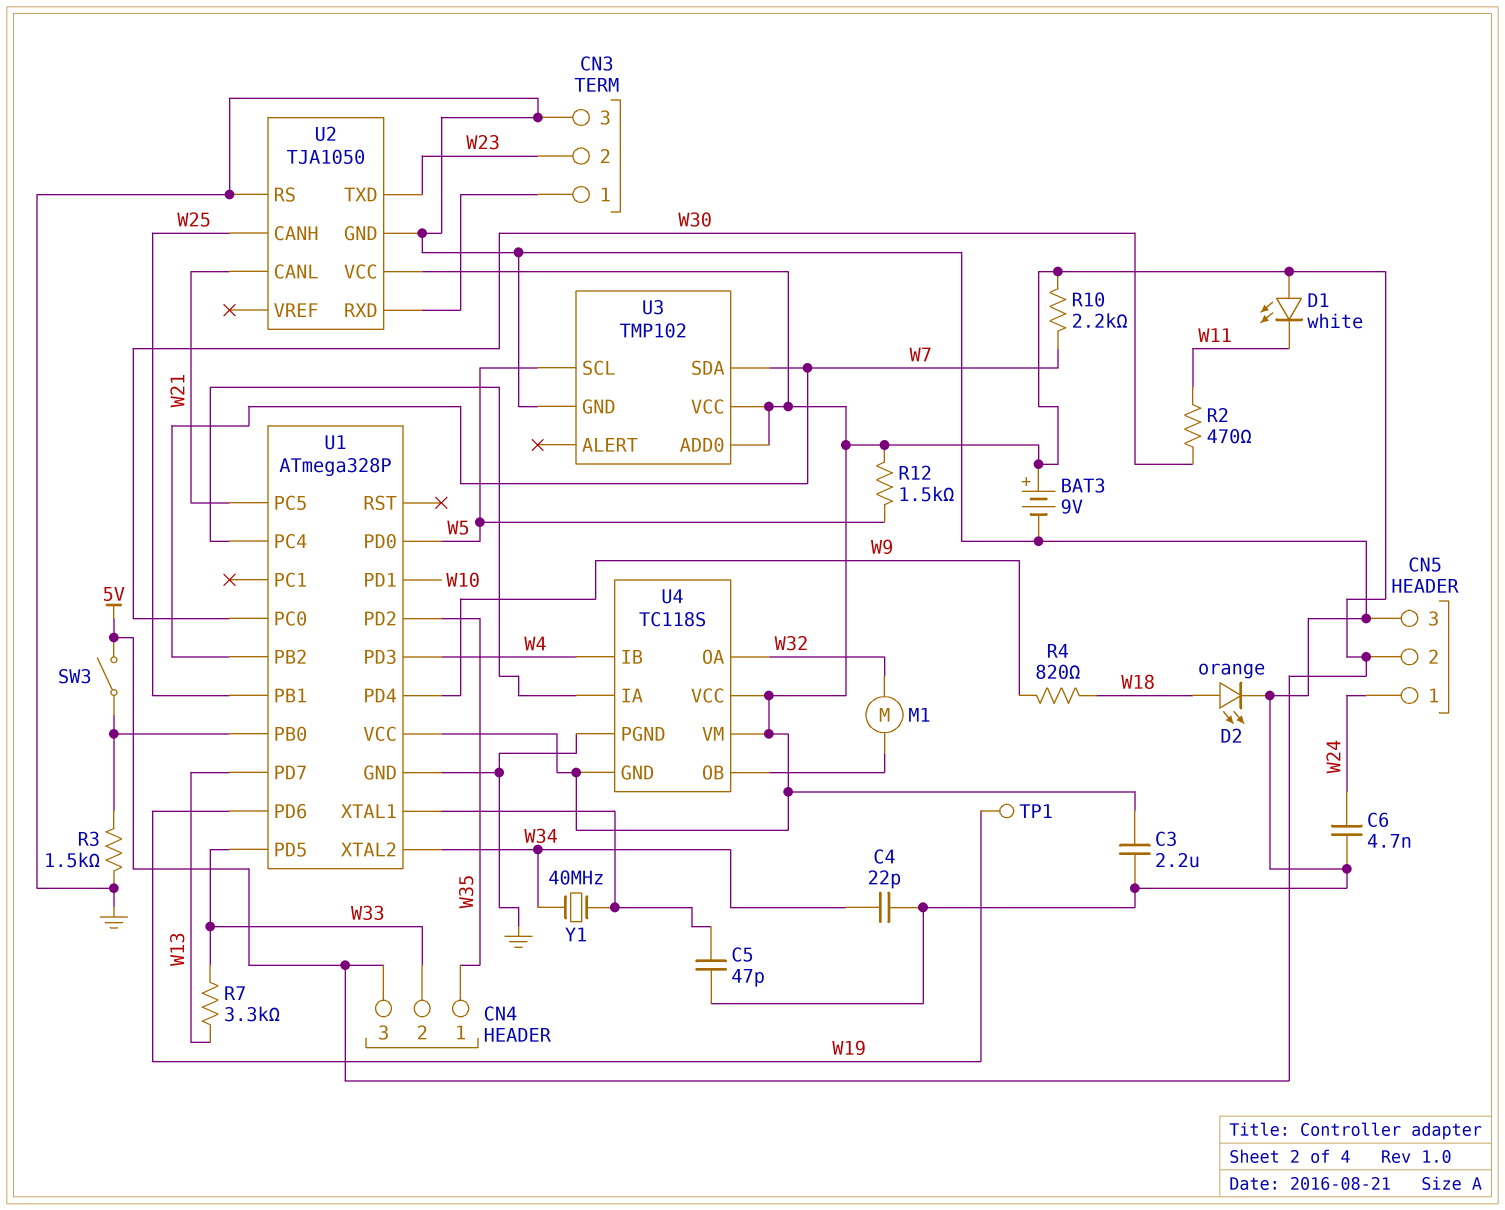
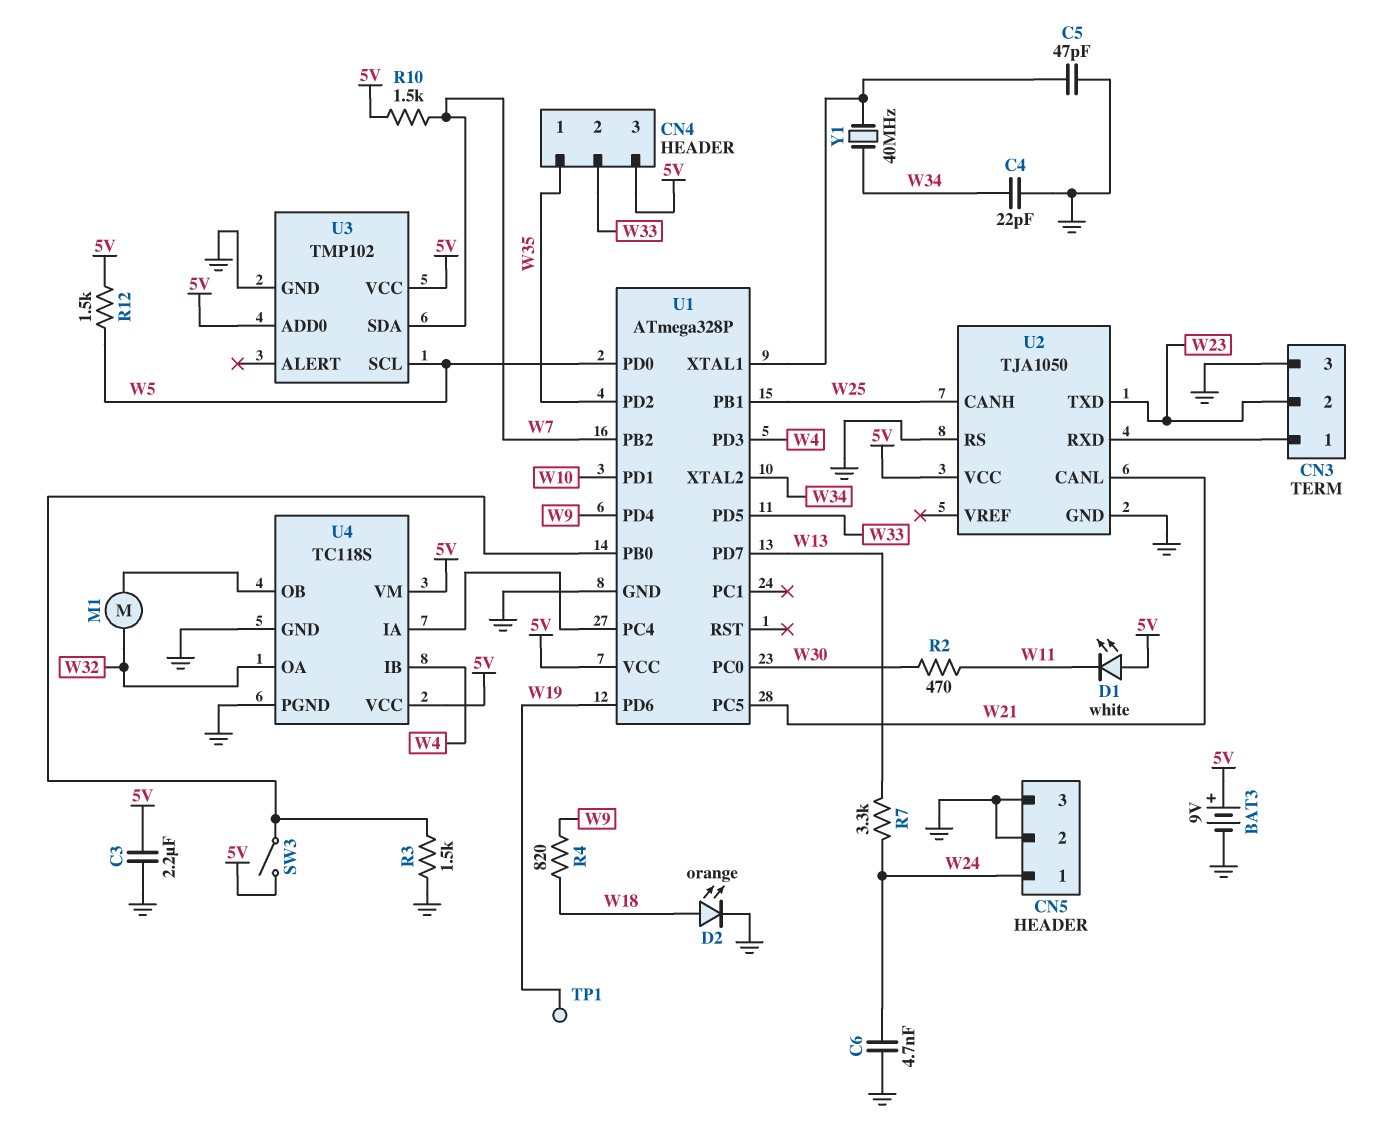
CN5 pin 2: 5V -> GND
R7: 3.3k (W13, W33) -> 3.3k (W13, W24)
R10: 2.2k (5V, W7) -> 1.5k (5V, W7)
U4 pin GND: 5V -> GND

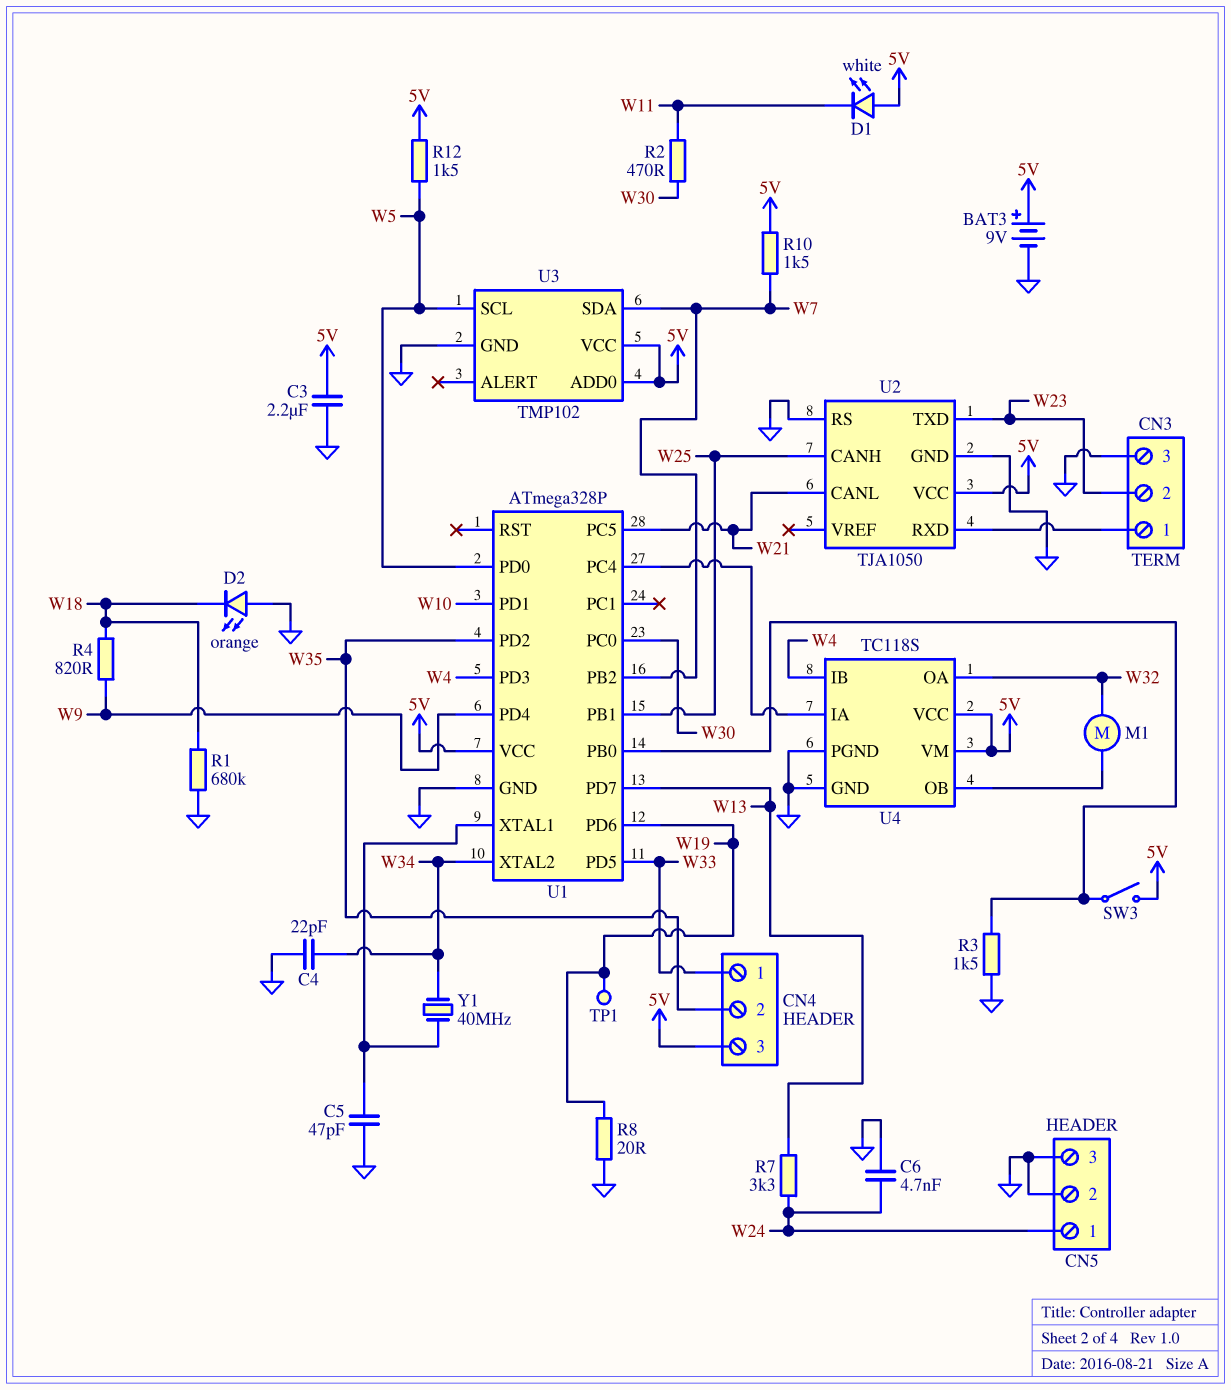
CN4 pin 1: W35 -> W33
CN4 pin 2: W33 -> W35
D2: LED orange (A W18, K GND) -> LED orange (A GND, K W18)
R1: none -> 680k (GND, W18)
R8: none -> 20 (GND, W19)

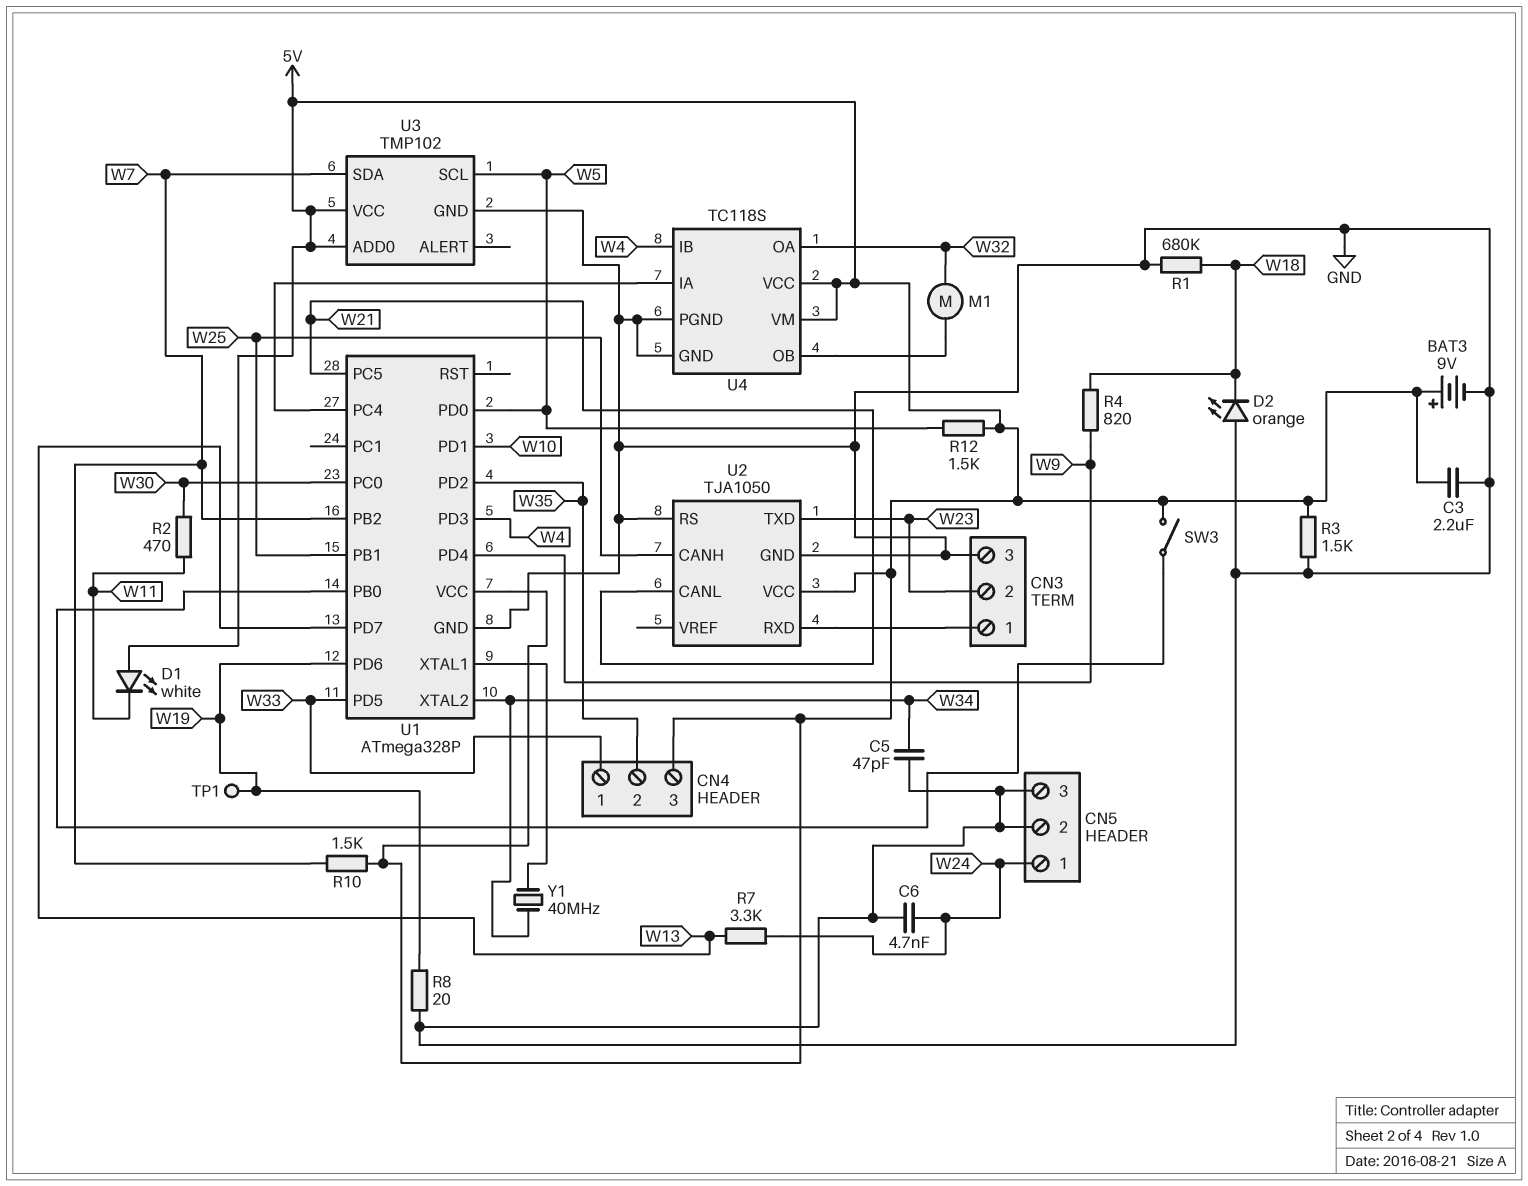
C4: 22pF (GND, W34) -> none
C5: 47pF (GND, U1/XTAL1) -> 47pF (GND, W34)
R3: 1.5k (GND, U1/PB0) -> 1.5k (5V, GND)

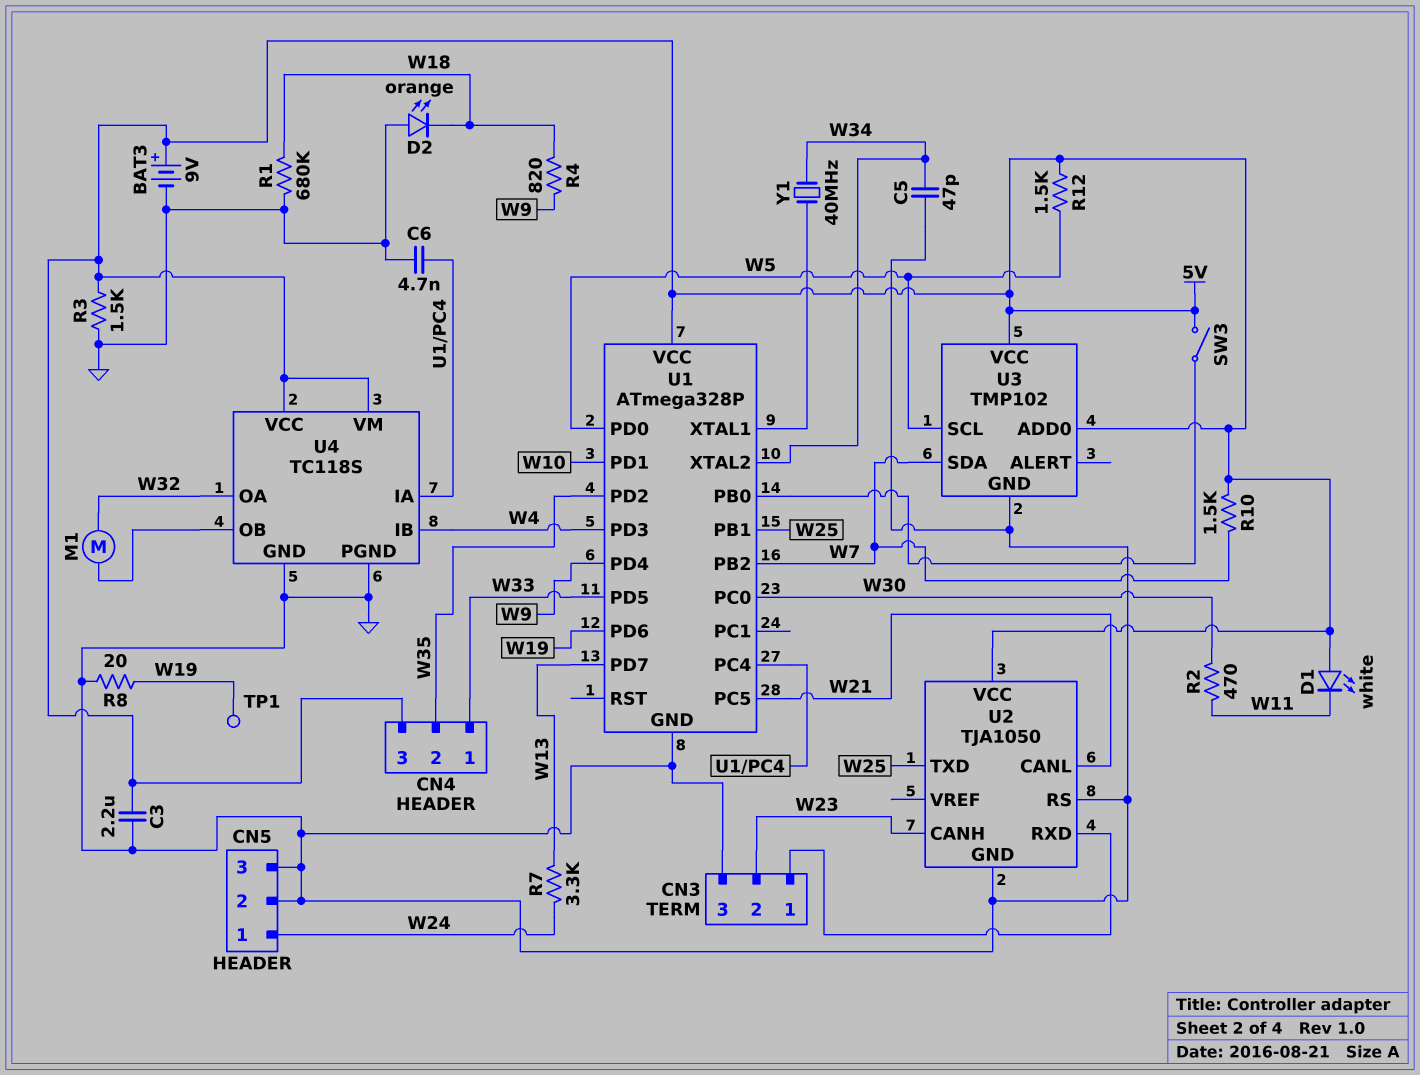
C6: 4.7nF (GND, W24) -> 4.7nF (GND, U1/PC4)
U2 pin CANH: W25 -> W23
U2 pin TXD: W23 -> W25

